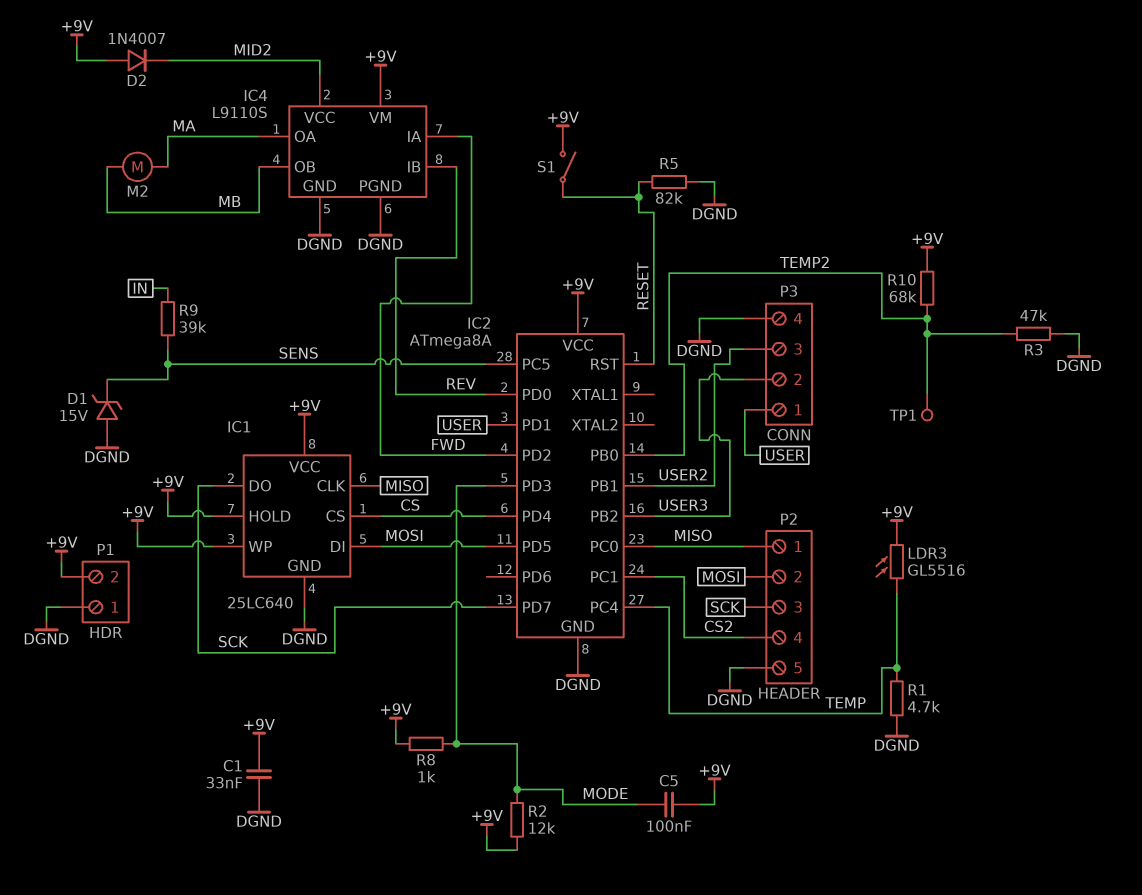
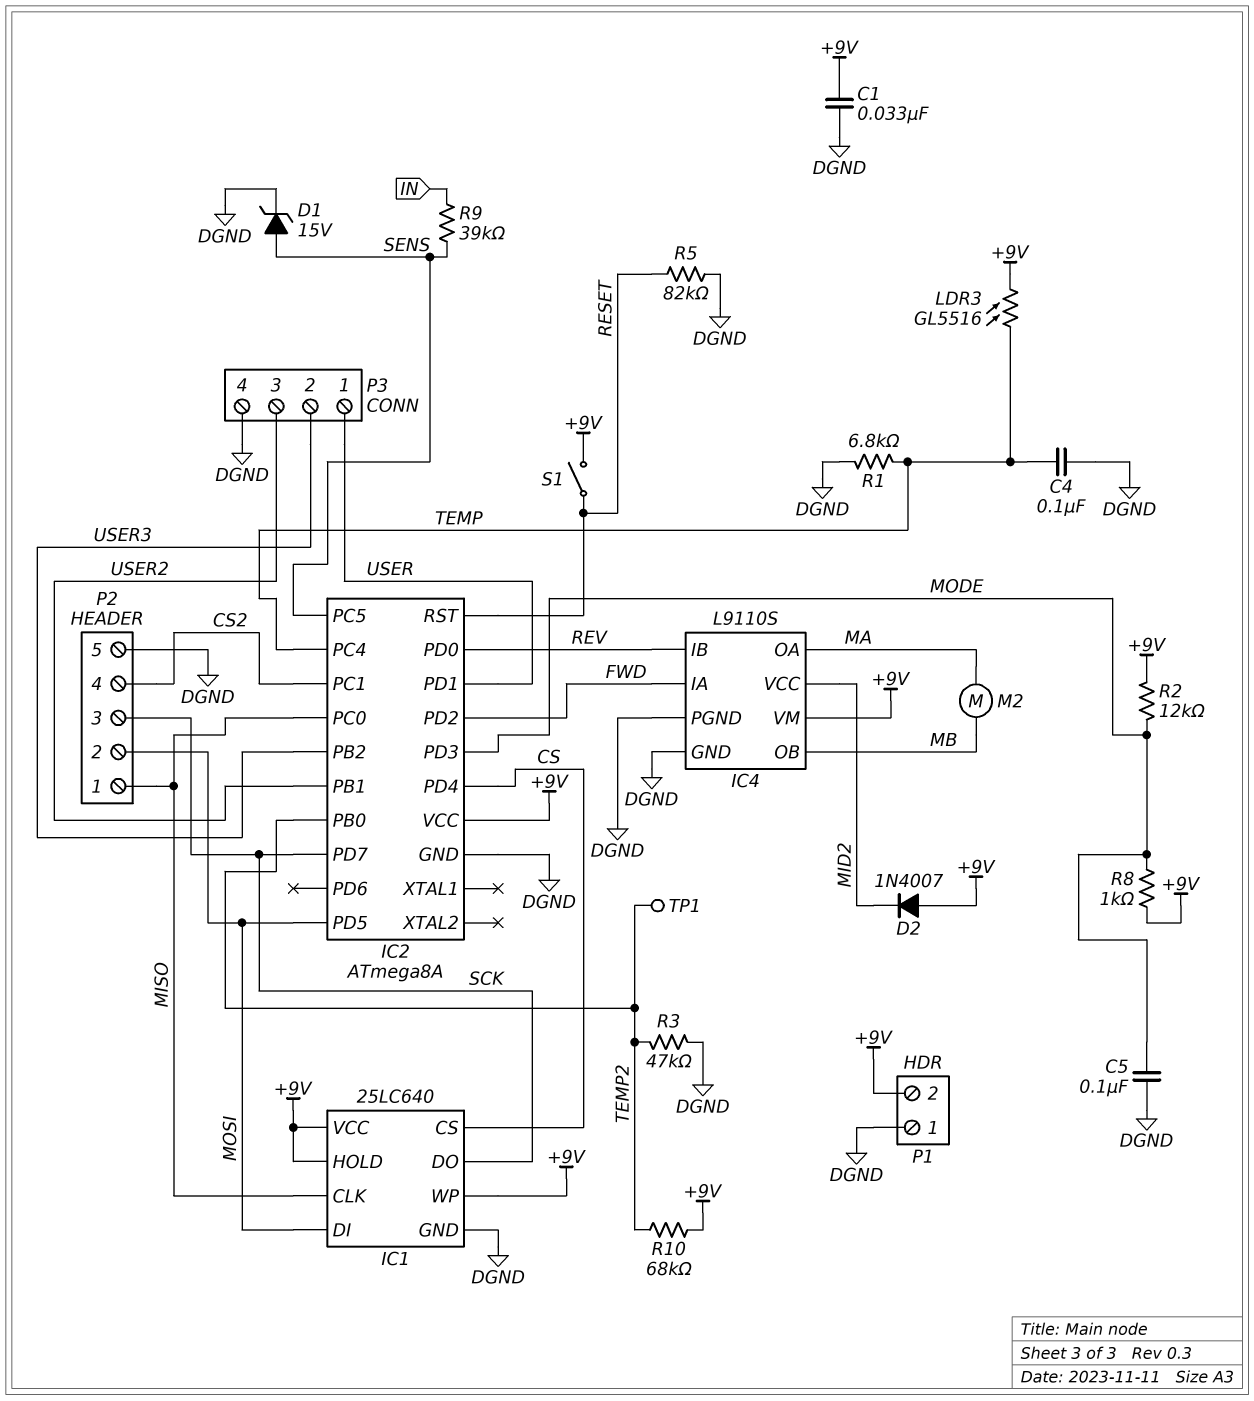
C4: none -> 100nF (DGND, TEMP)
C5: 100nF (+9V, MODE) -> 100nF (DGND, MODE)
D1: zener 15V (A DGND, K SENS) -> zener 15V (A SENS, K DGND)
R1: 4.7k (DGND, TEMP) -> 6.8k (DGND, TEMP)

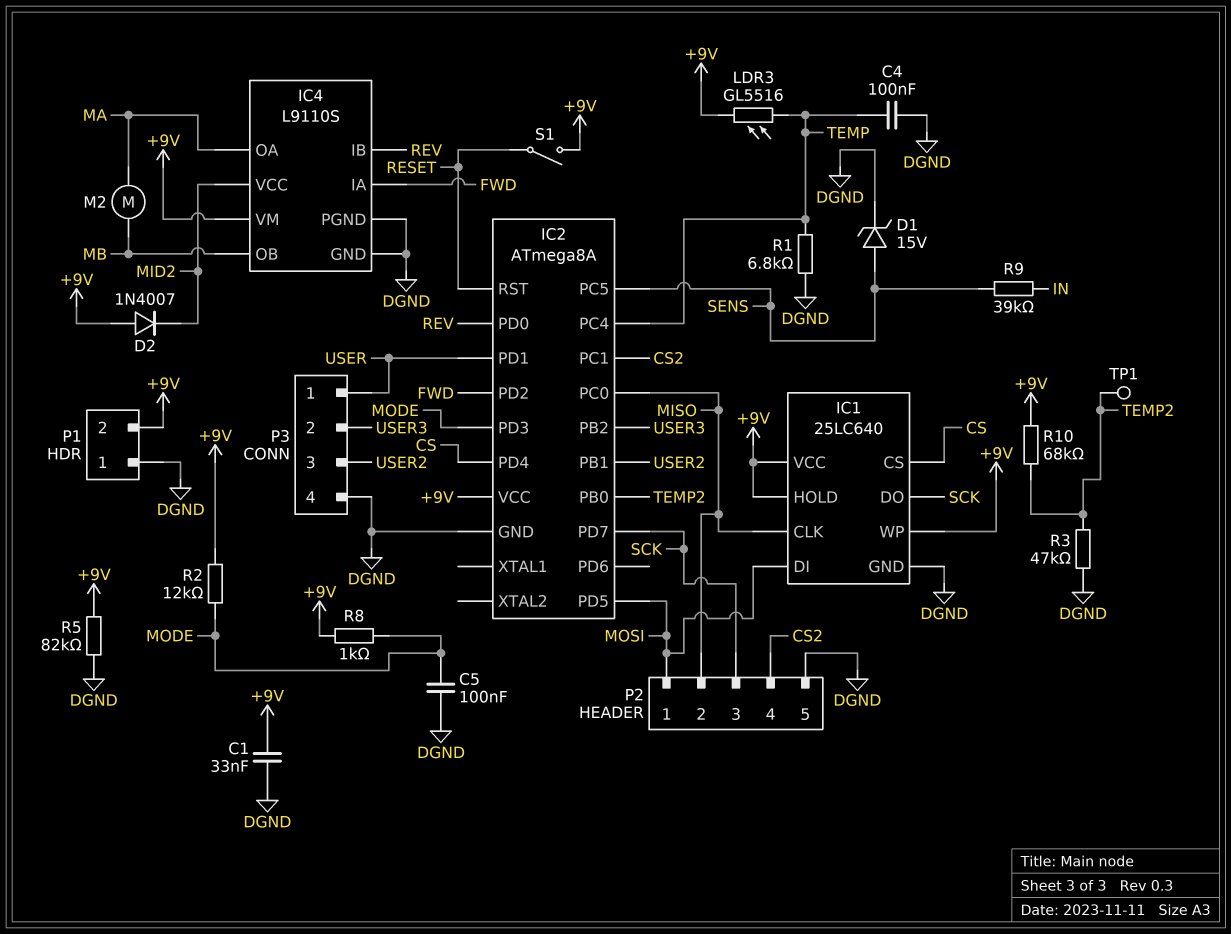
P2 pin 1: MISO -> MOSI
P2 pin 2: MOSI -> MISO
R5: 82k (DGND, RESET) -> 82k (+9V, DGND)

